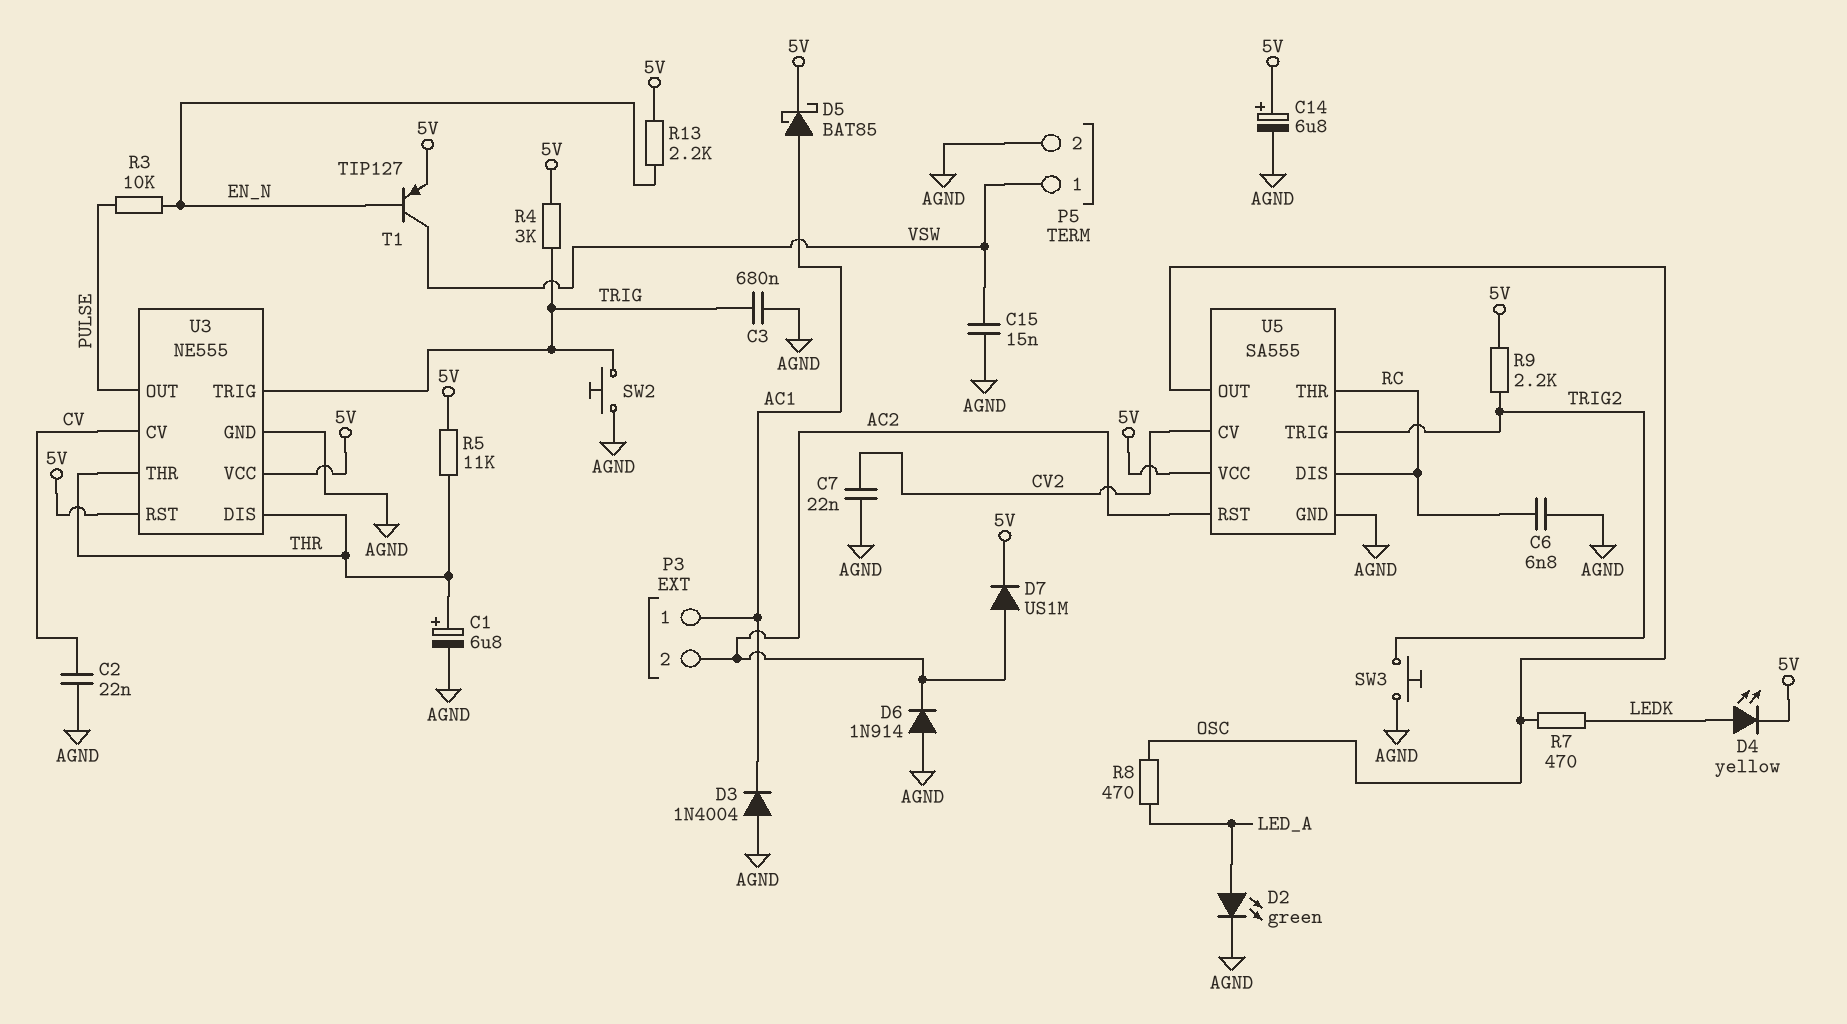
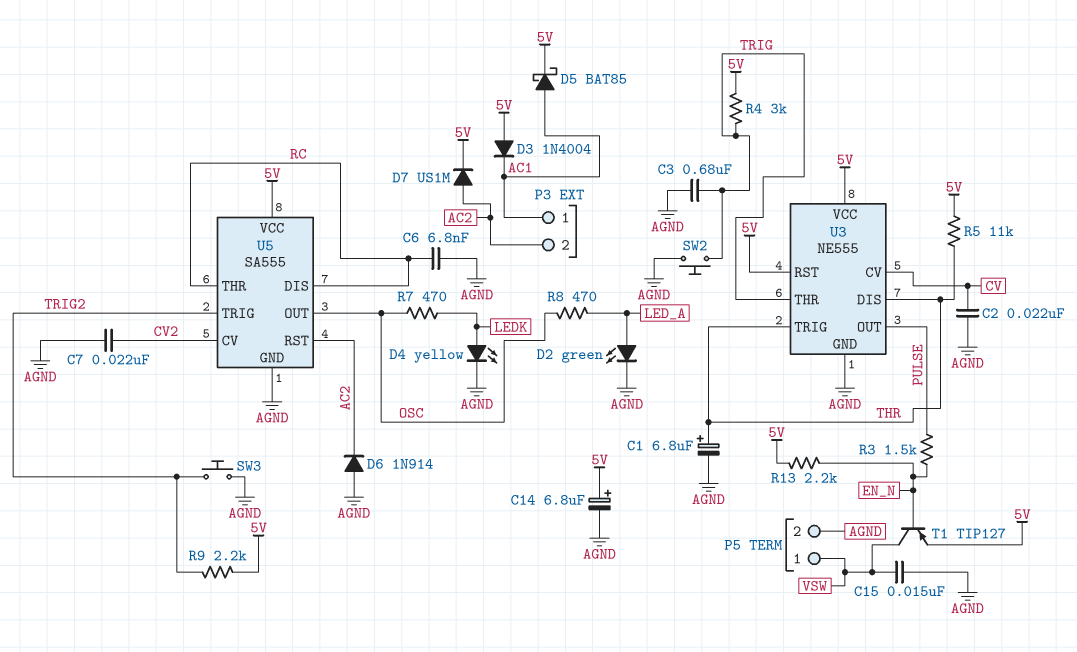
D3: diode 1N4004 (A AGND, K AC1) -> diode 1N4004 (A 5V, K AC1)
D4: LED yellow (A LEDK, K 5V) -> LED yellow (A LEDK, K AGND)
R3: 10k (EN_N, PULSE) -> 1.5k (EN_N, PULSE)
U3 pin THR: THR -> TRIG
U3 pin TRIG: TRIG -> THR

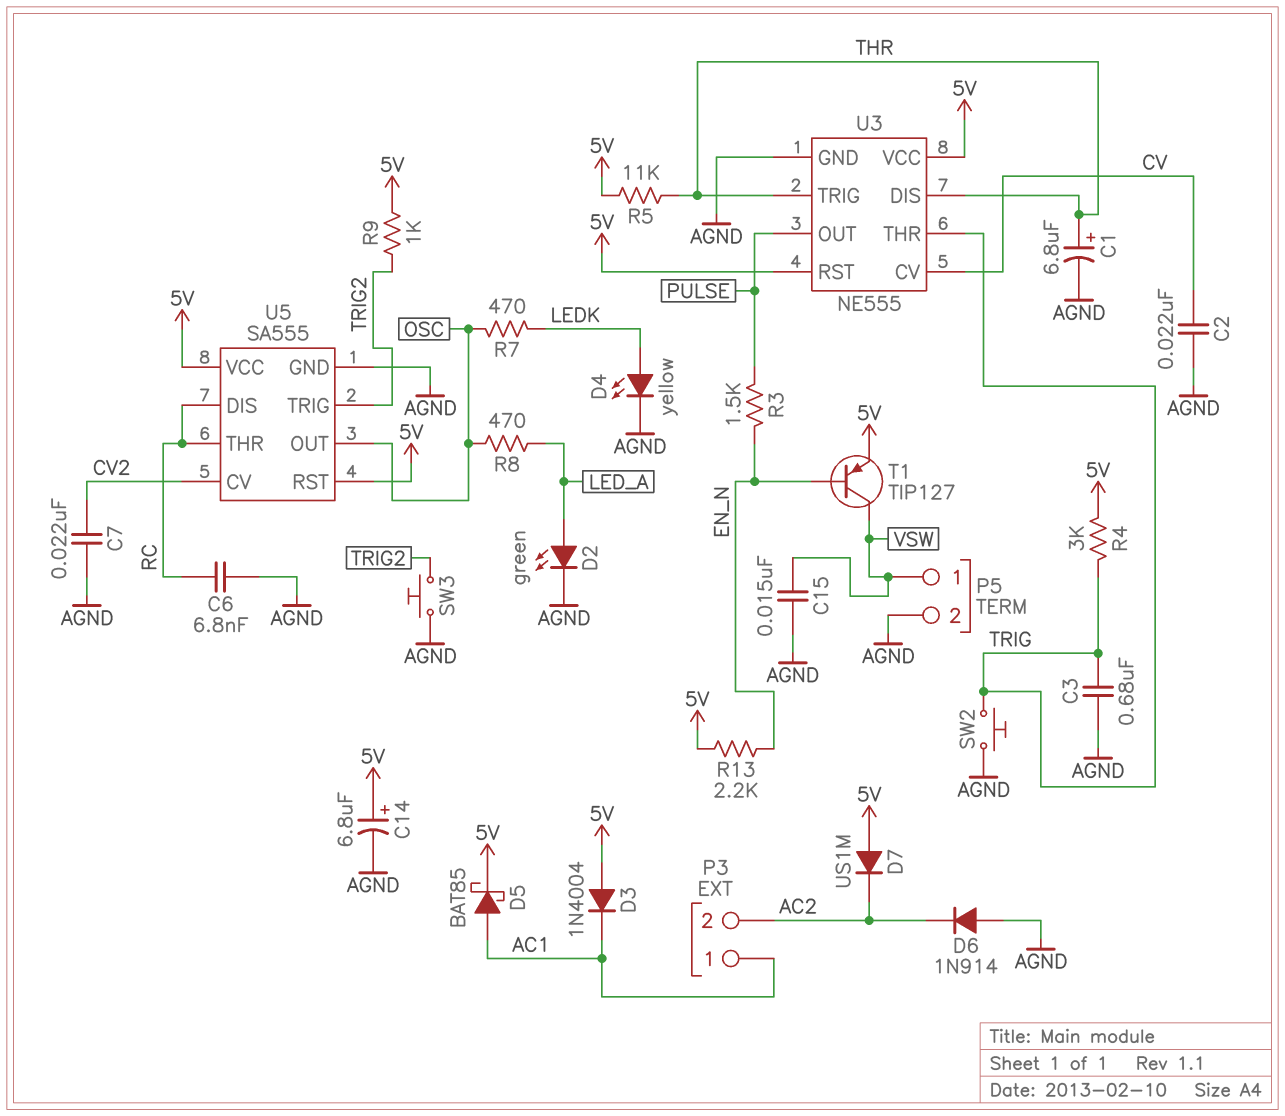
D7: diode US1M (A AC2, K 5V) -> diode US1M (A 5V, K AC2)
R9: 2.2k (5V, TRIG2) -> 1k (5V, TRIG2)
U5 pin RST: AC2 -> 5V

